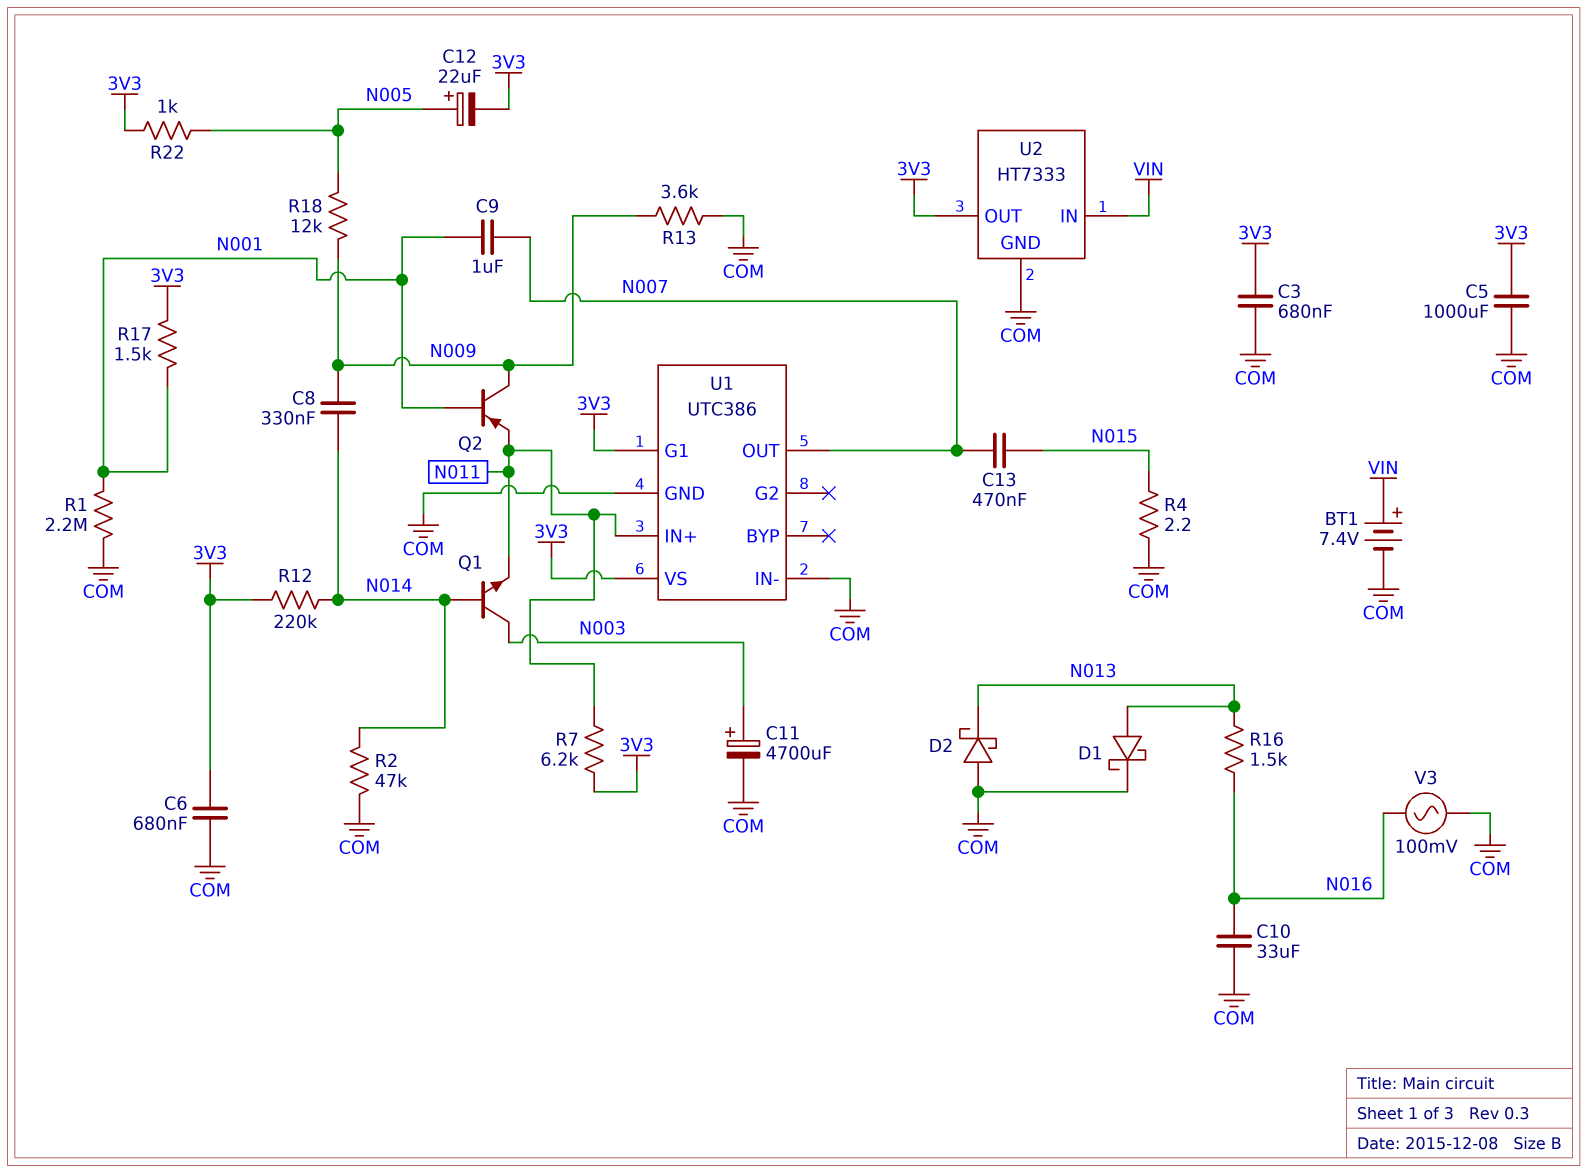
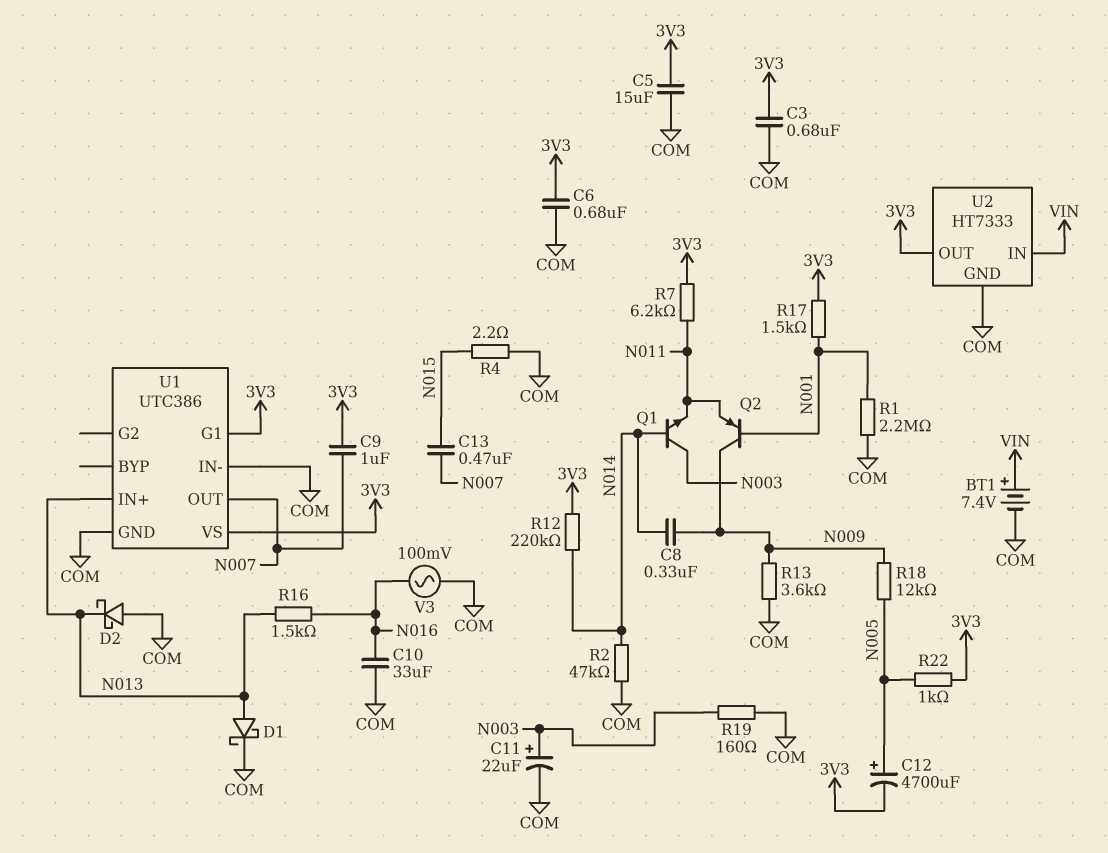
C5: 1000uF (3V3, COM) -> 15uF (3V3, COM)
C9: 1uF (N001, N007) -> 1uF (3V3, N007)
C11: 4700uF (plus N003, minus COM) -> 22uF (plus N003, minus COM)
C12: 22uF (plus N005, minus 3V3) -> 4700uF (plus N005, minus 3V3)
R19: none -> 160 (COM, N003)
U1 pin IN+: N011 -> N013

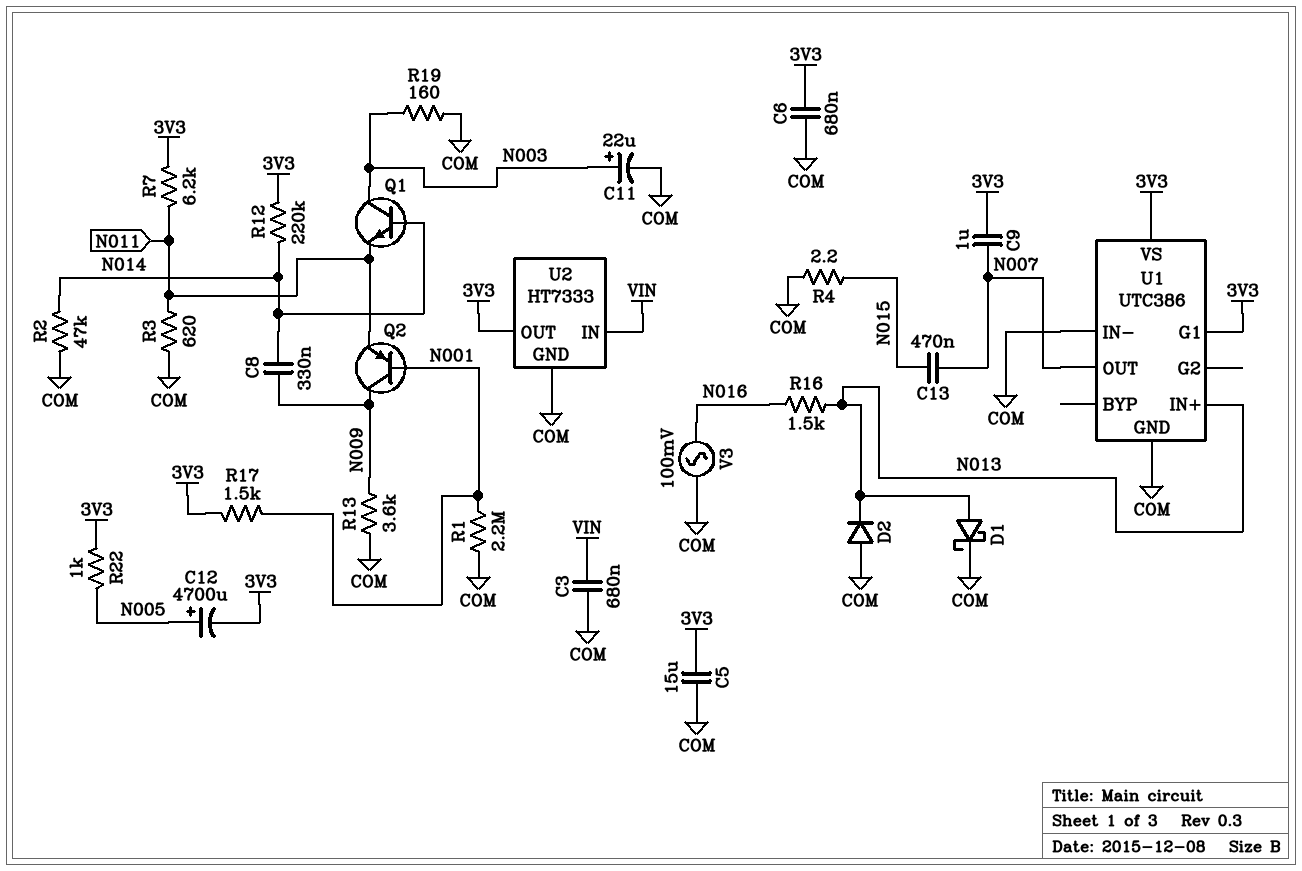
BT1: 7.4V (plus VIN, minus COM) -> none
C3: 680nF (3V3, COM) -> 680nF (COM, VIN)
C10: 33uF (COM, N016) -> none
D2: schottky (A COM, K N013) -> diode (A COM, K N013)
R3: none -> 620 (COM, N011)
R18: 12k (N005, N009) -> none

